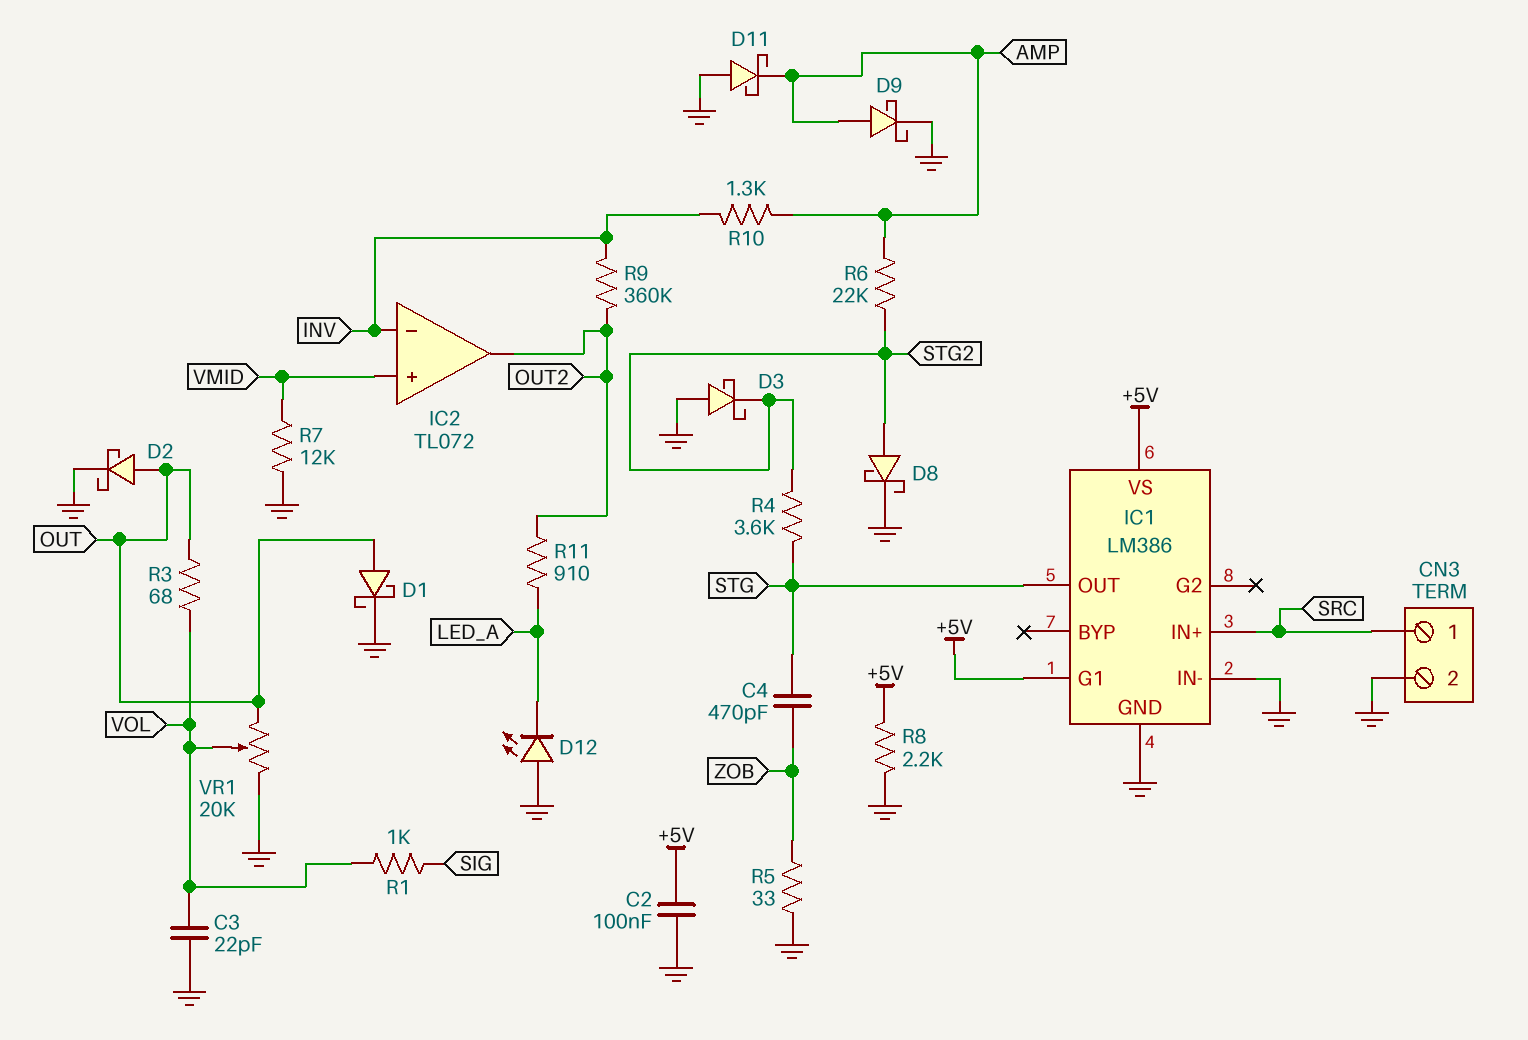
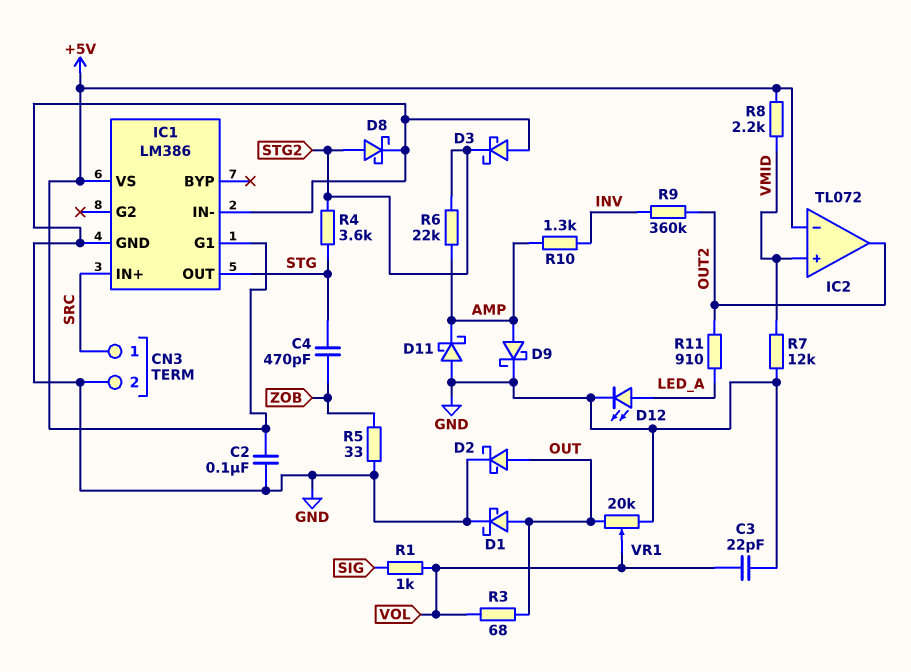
D12: LED (A GND, K LED_A) -> LED (A LED_A, K GND)
IC2 pin in-: INV -> +5V
R8: 2.2k (+5V, GND) -> 2.2k (+5V, VMID)

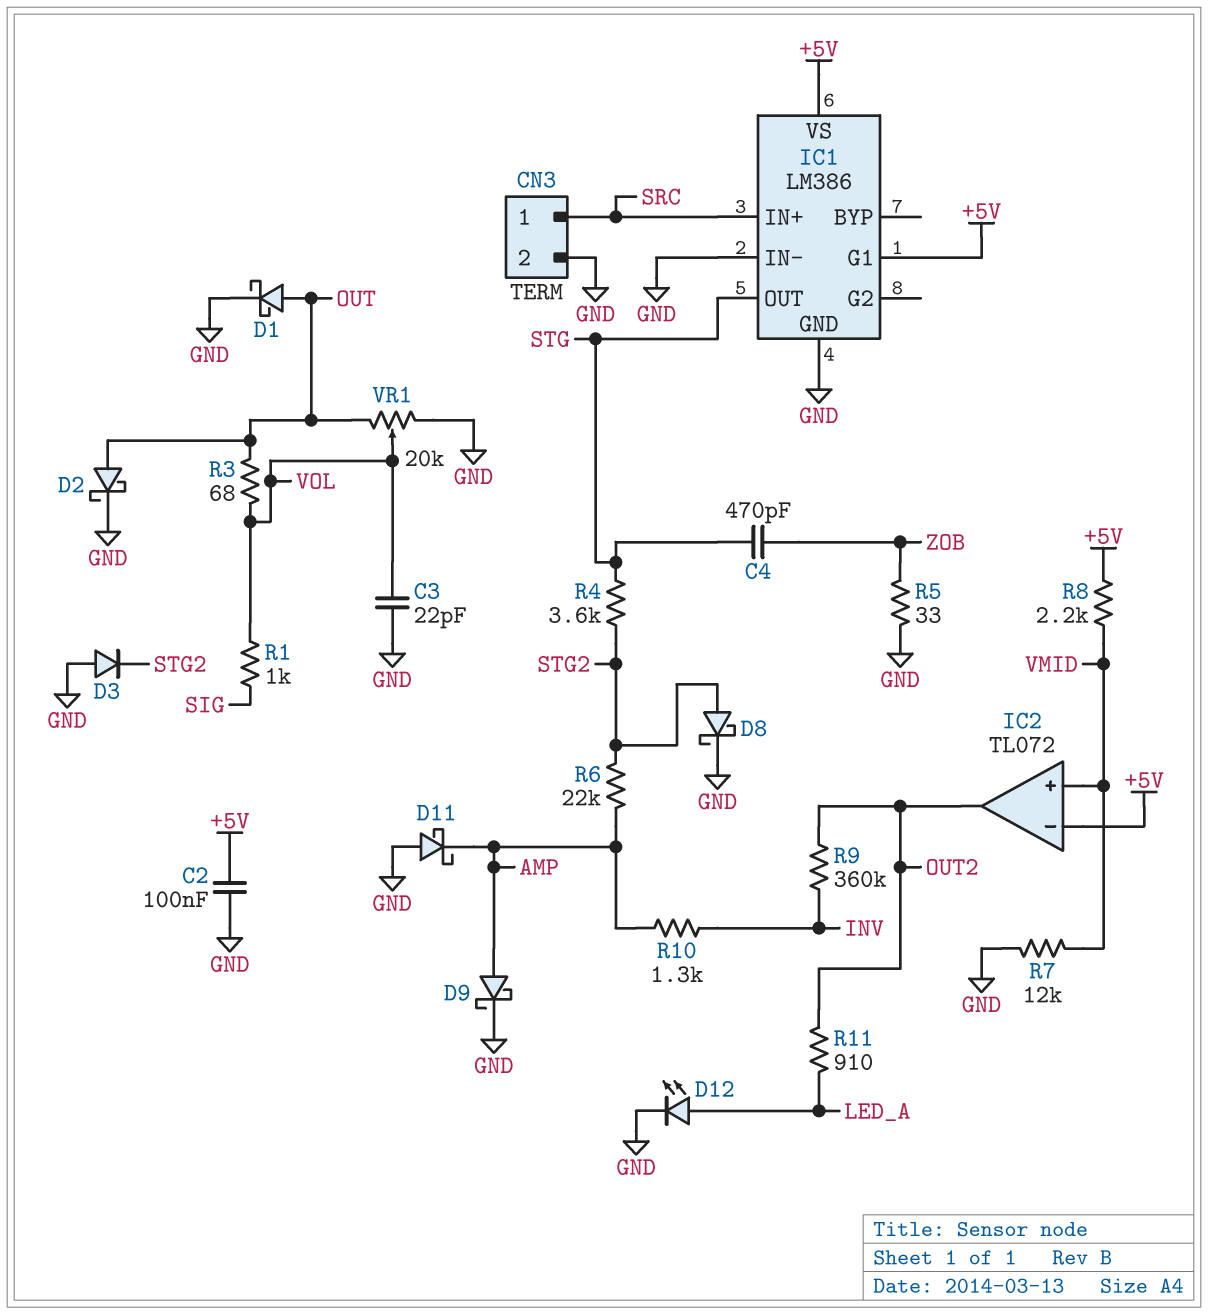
D3: schottky (A GND, K STG2) -> diode (A GND, K STG2)

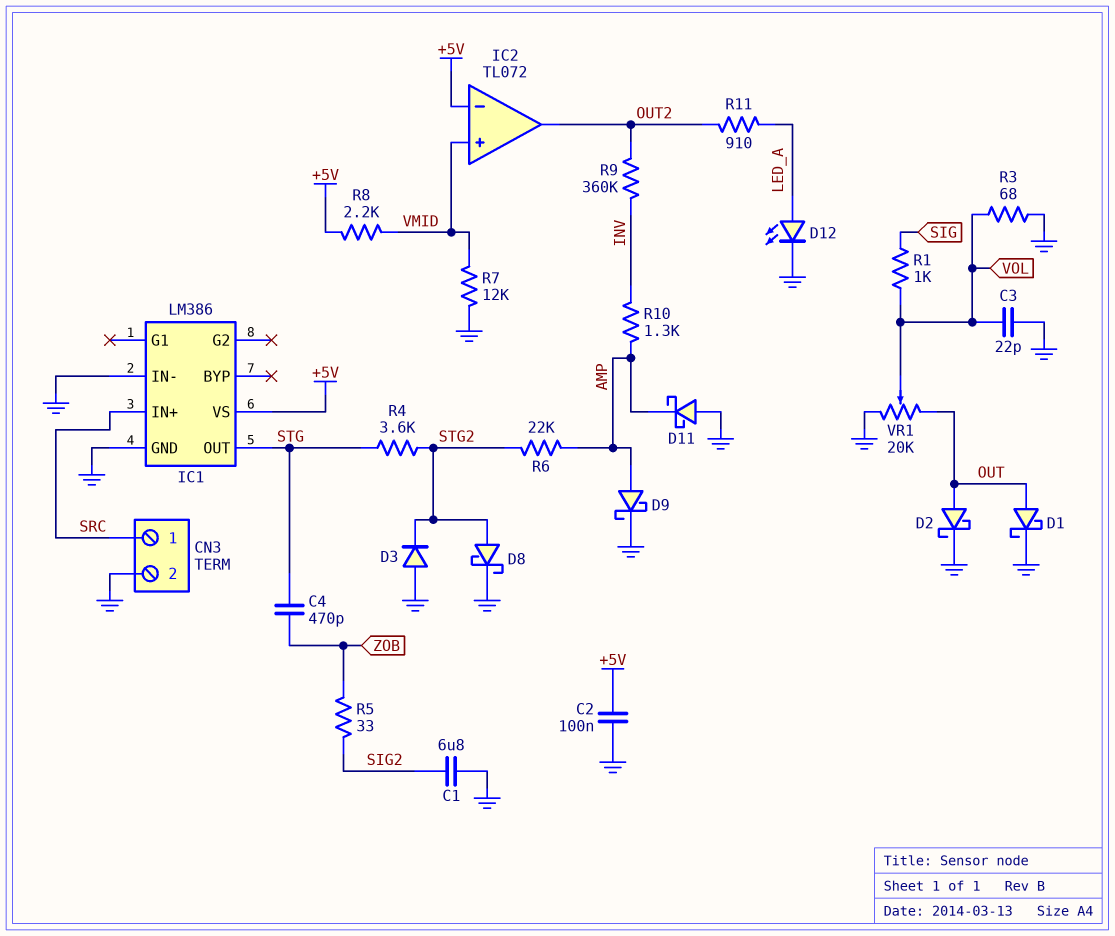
C1: none -> 6.8uF (GND, SIG2)
IC1 pin G1: +5V -> none
R3: 68 (OUT, VOL) -> 68 (GND, VOL)
R5: 33 (GND, ZOB) -> 33 (SIG2, ZOB)

